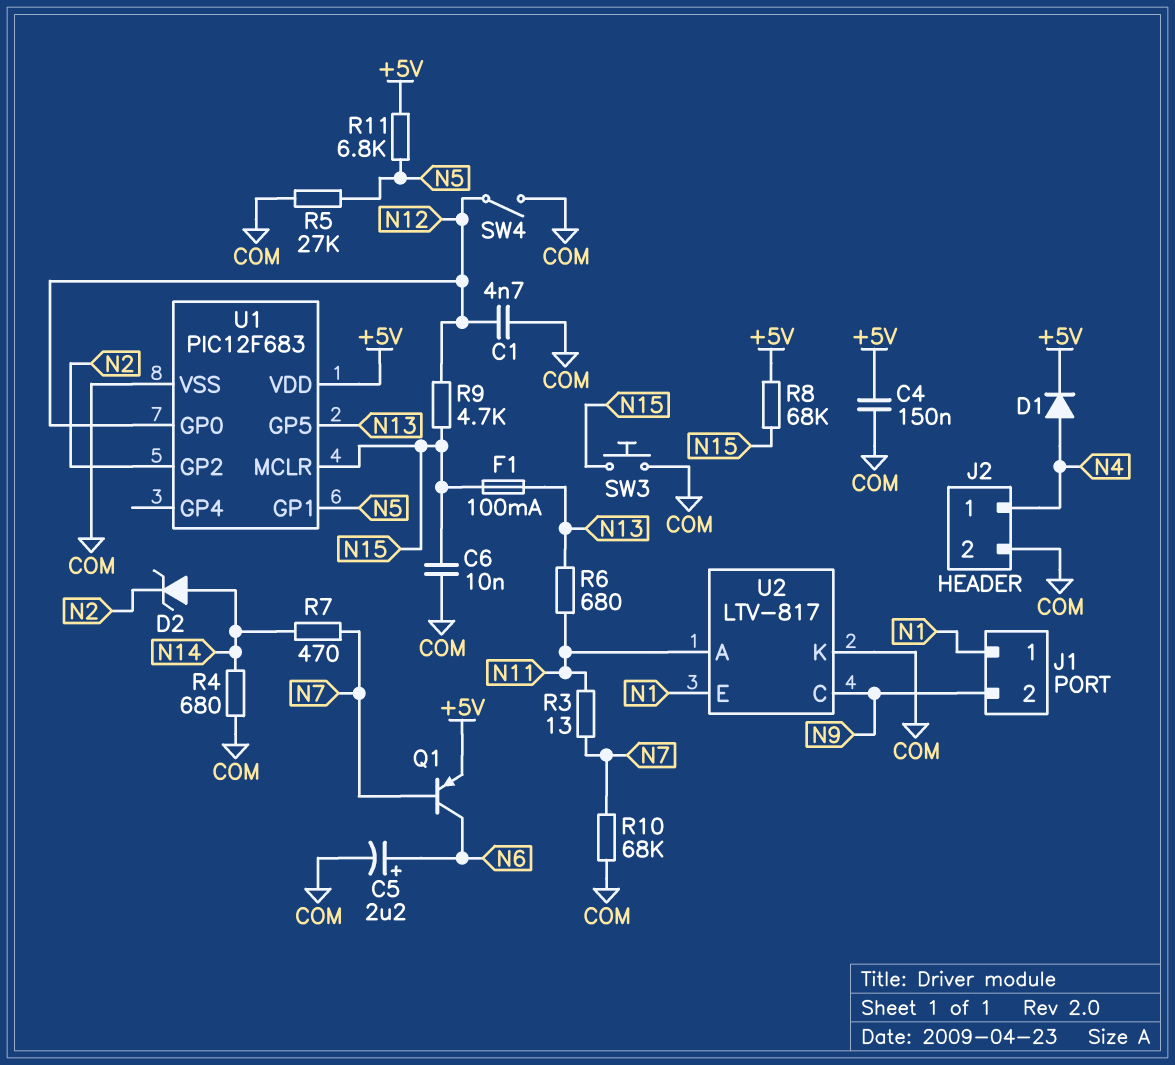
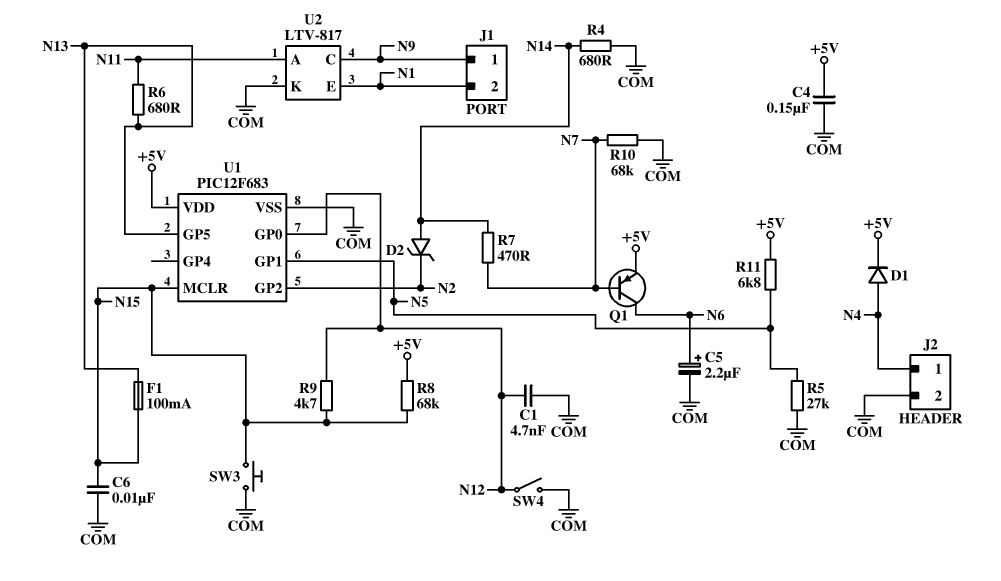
J1 pin 1: N1 -> N9
J1 pin 2: N9 -> N1
R3: 13 (N7, N11) -> none

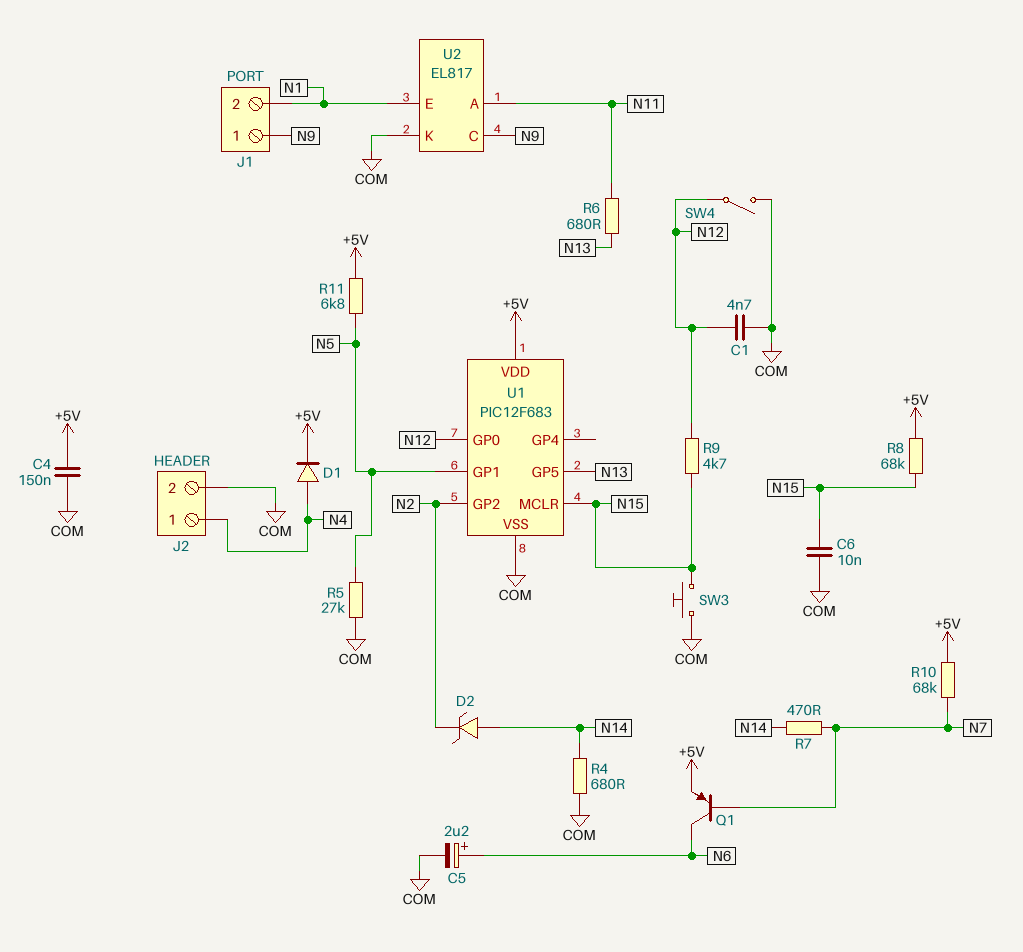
F1: 100mA (N13, N15) -> none
R10: 68k (COM, N7) -> 68k (+5V, N7)
U2: LTV-817 -> EL817

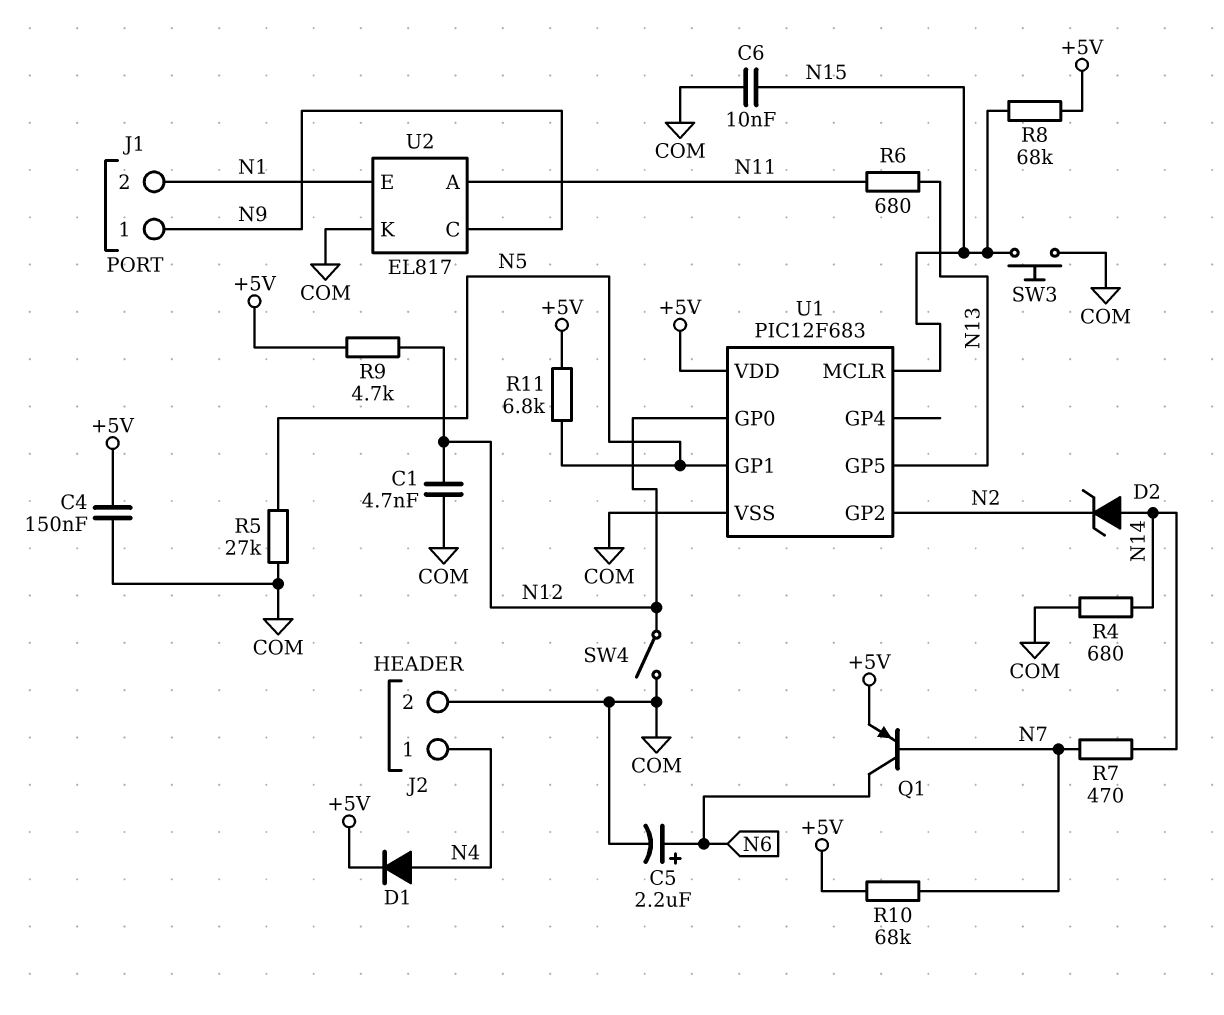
R9: 4.7k (N12, N15) -> 4.7k (+5V, N12)

